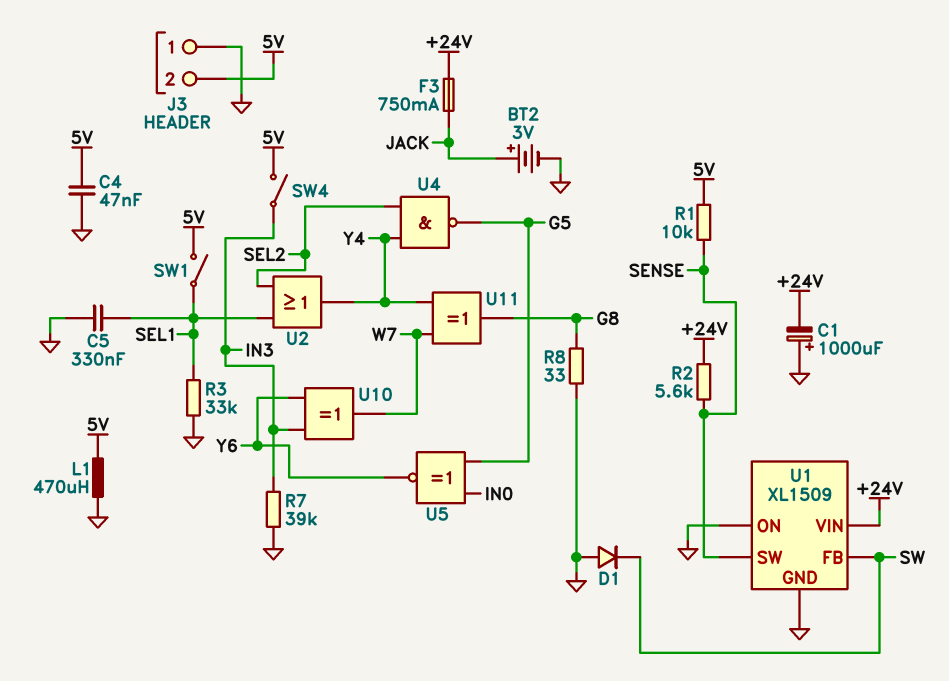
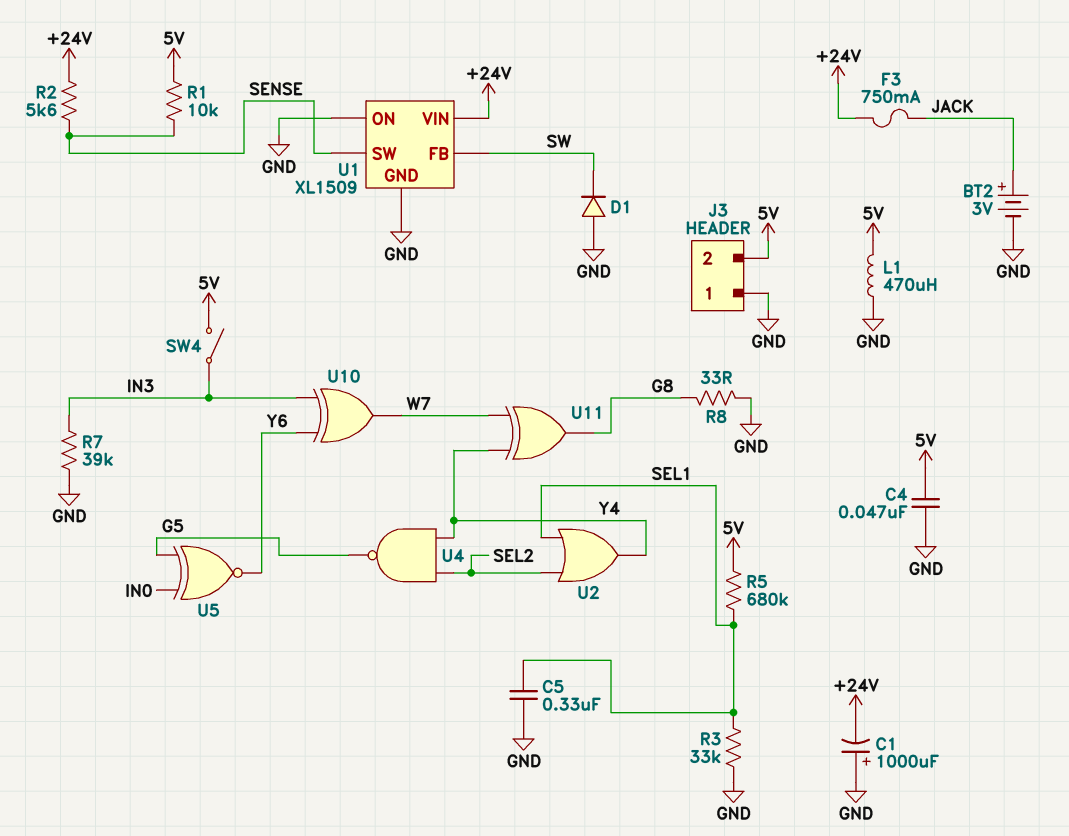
R5: none -> 680k (5V, SEL1)
SW1: switch (5V, SEL1) -> none

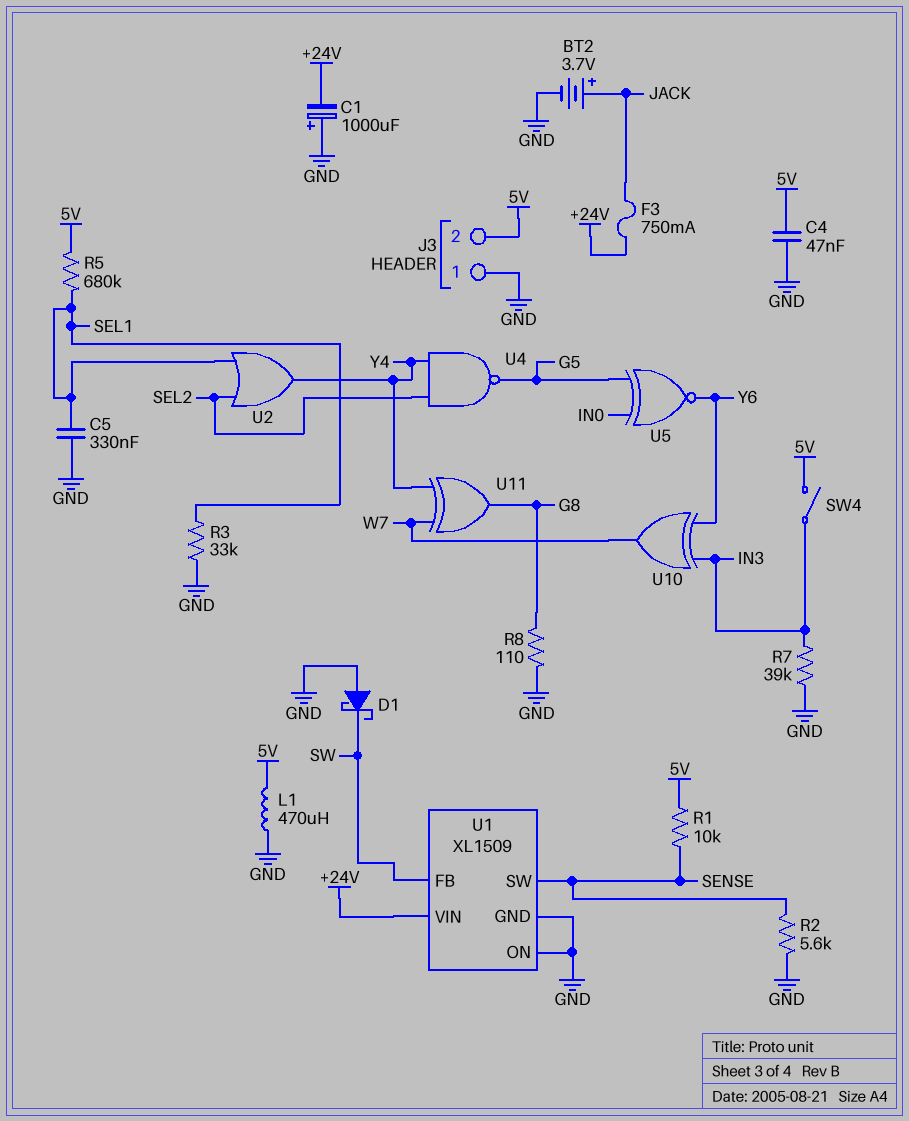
BT2: 3V (plus JACK, minus GND) -> 3.7V (plus JACK, minus GND)
D1: diode (A GND, K SW) -> schottky (A GND, K SW)
R2: 5.6k (+24V, SENSE) -> 5.6k (GND, SENSE)
R8: 33 (G8, GND) -> 110 (G8, GND)

